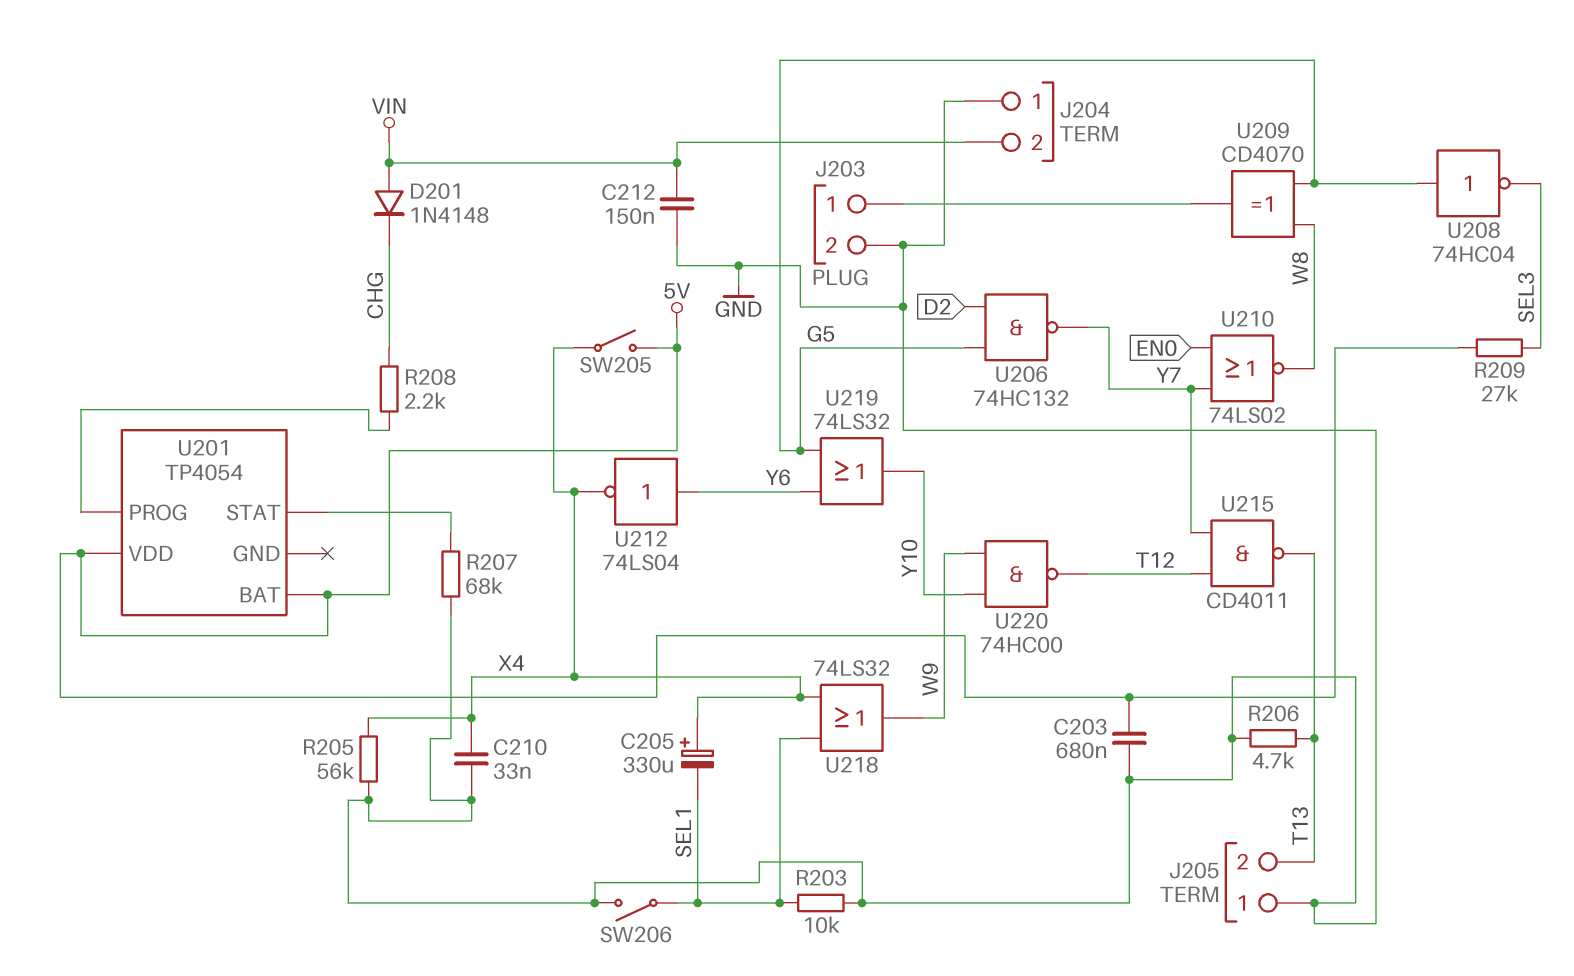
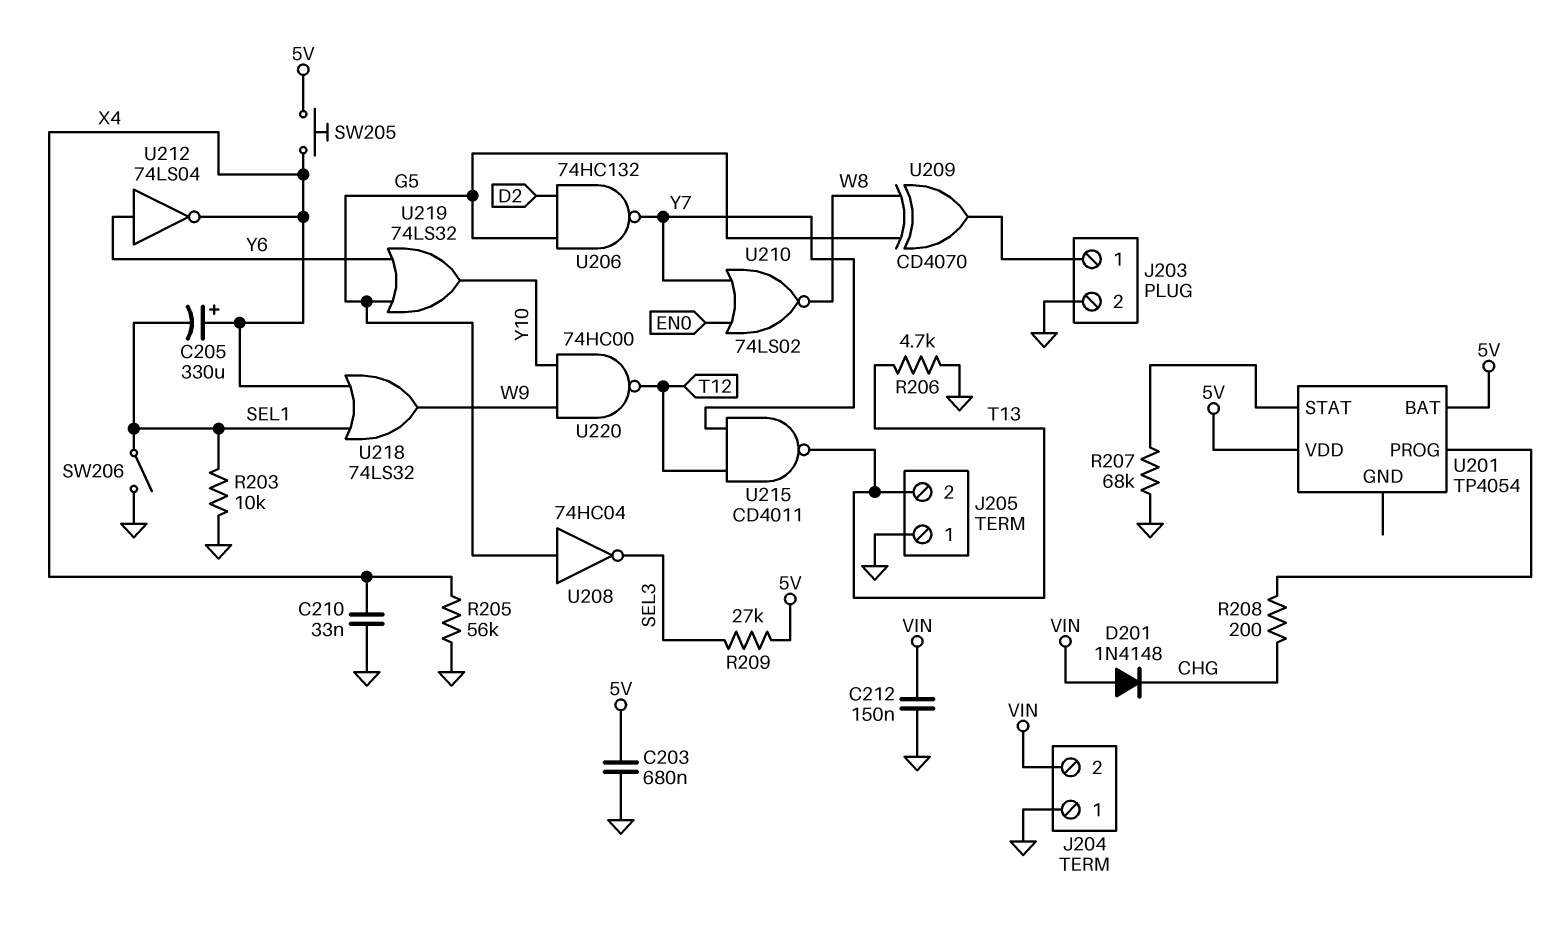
R208: 2.2k (CHG, U201/PROG) -> 200 (CHG, U201/PROG)
SW205: switch (5V, X4) -> button (5V, X4)

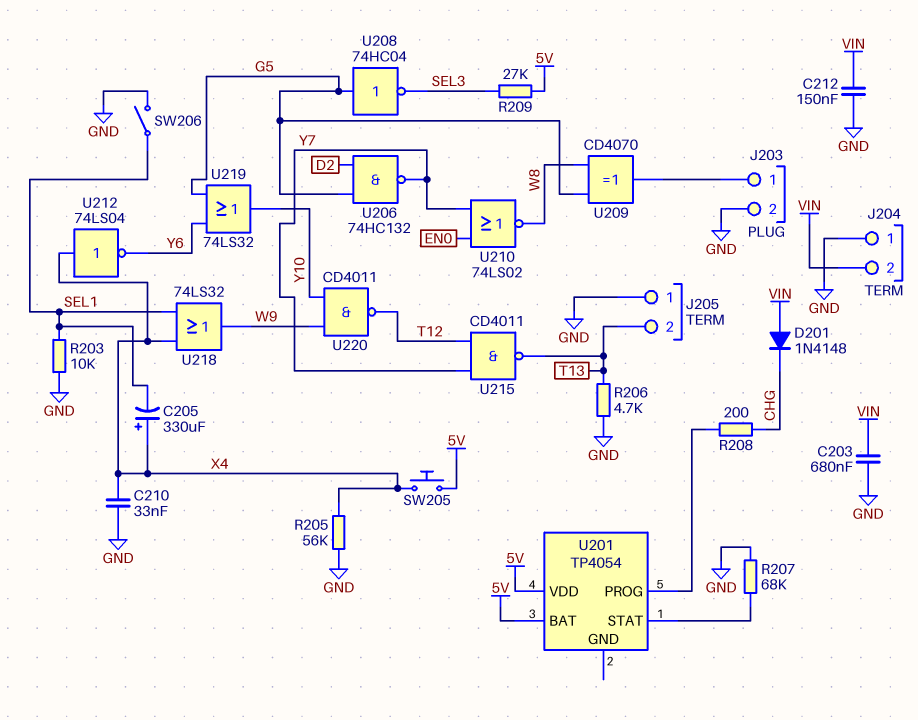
C203: 680nF (5V, GND) -> 680nF (GND, VIN)
U212: NOT 74LS04 (in Y6, out X4) -> NOT 74LS04 (in X4, out Y6)
U220: NAND 74HC00 (in W9, in Y10, out T12) -> NAND CD4011 (in W9, in Y10, out T12)

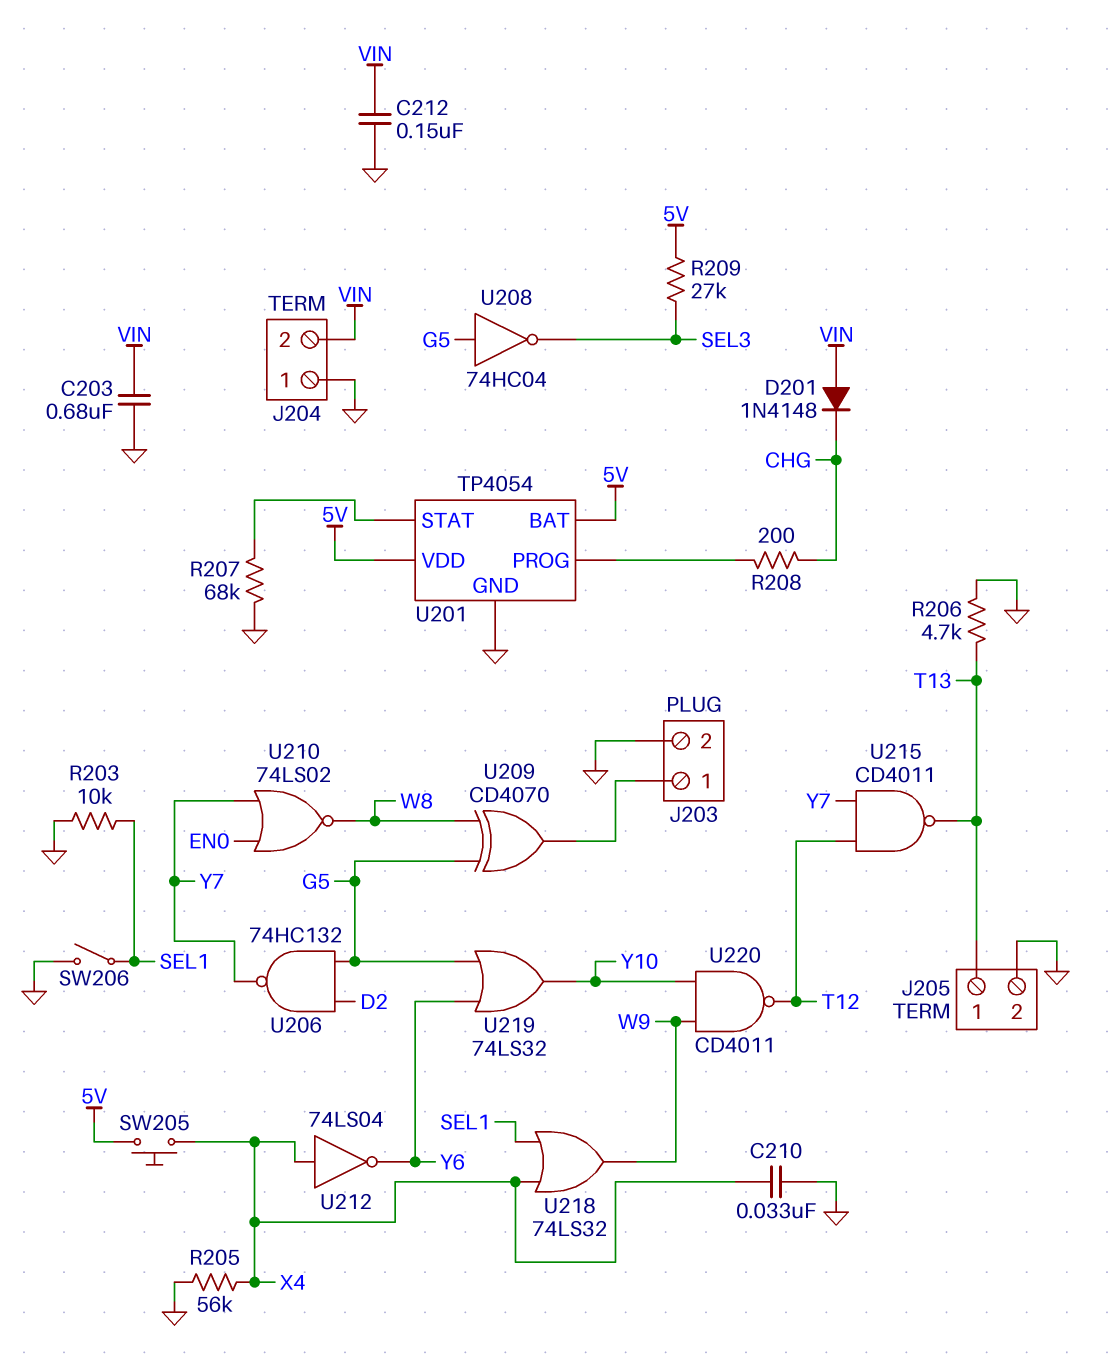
C205: 330uF (plus X4, minus SEL1) -> none
J205 pin 1: GND -> T13
J205 pin 2: T13 -> GND
U201 pin GND: none -> GND

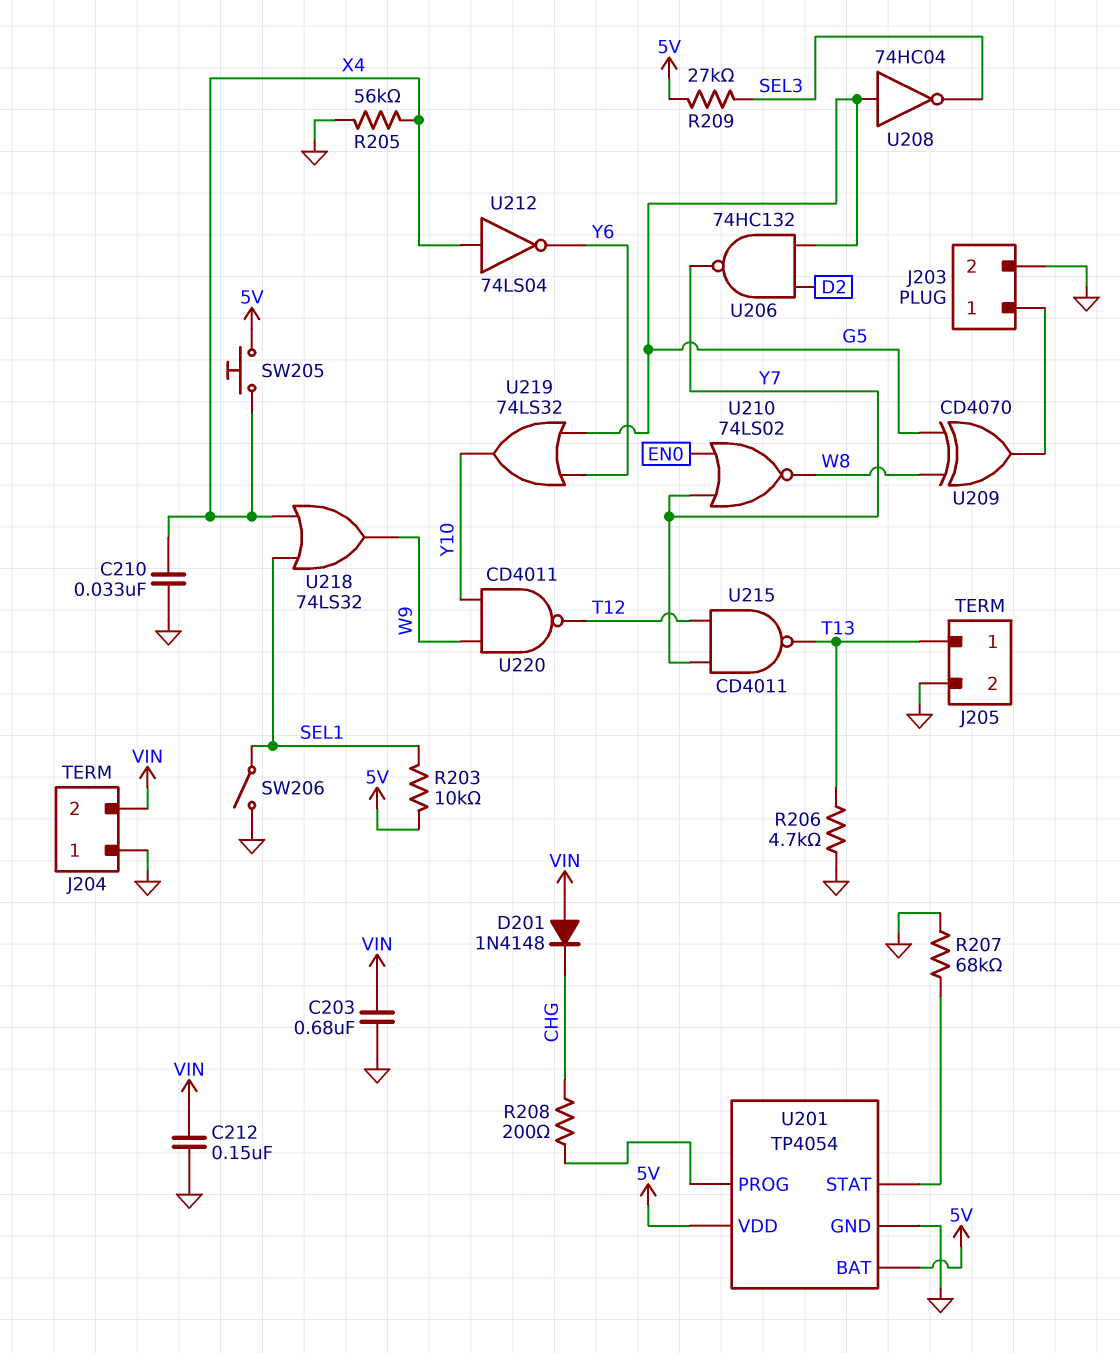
R203: 10k (GND, SEL1) -> 10k (5V, SEL1)

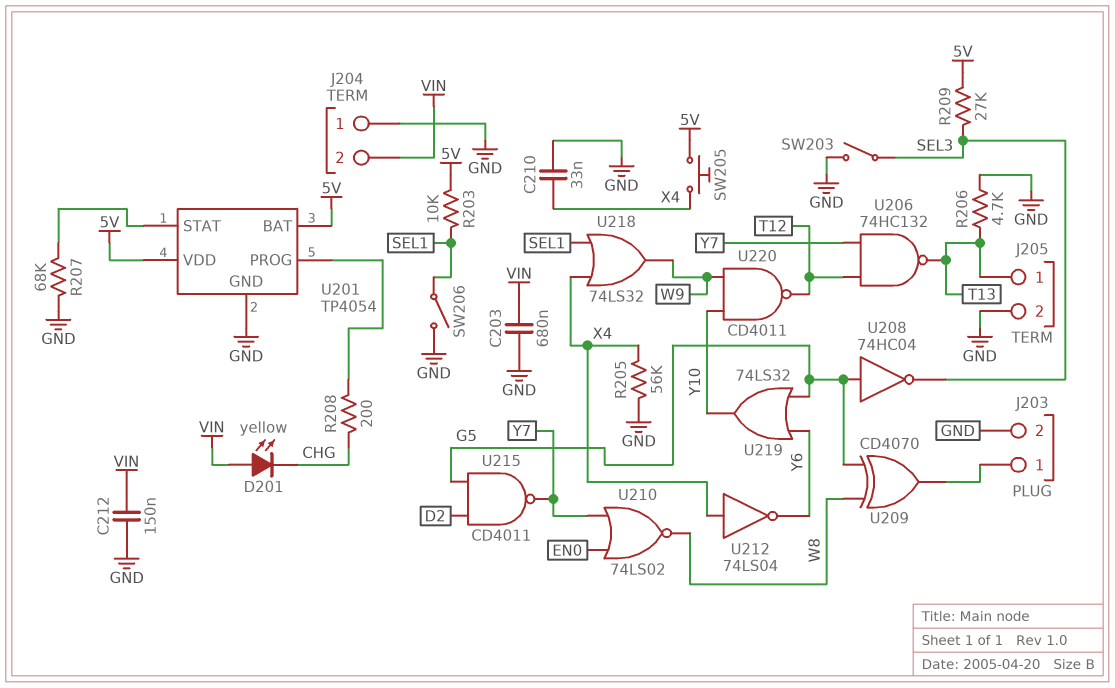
D201: diode 1N4148 (A VIN, K CHG) -> LED yellow (A VIN, K CHG)
SW203: none -> switch (GND, SEL3)
U206: NAND 74HC132 (in D2, in G5, out Y7) -> NAND 74HC132 (in T12, in Y7, out T13)
U215: NAND CD4011 (in T12, in Y7, out T13) -> NAND CD4011 (in D2, in G5, out Y7)

